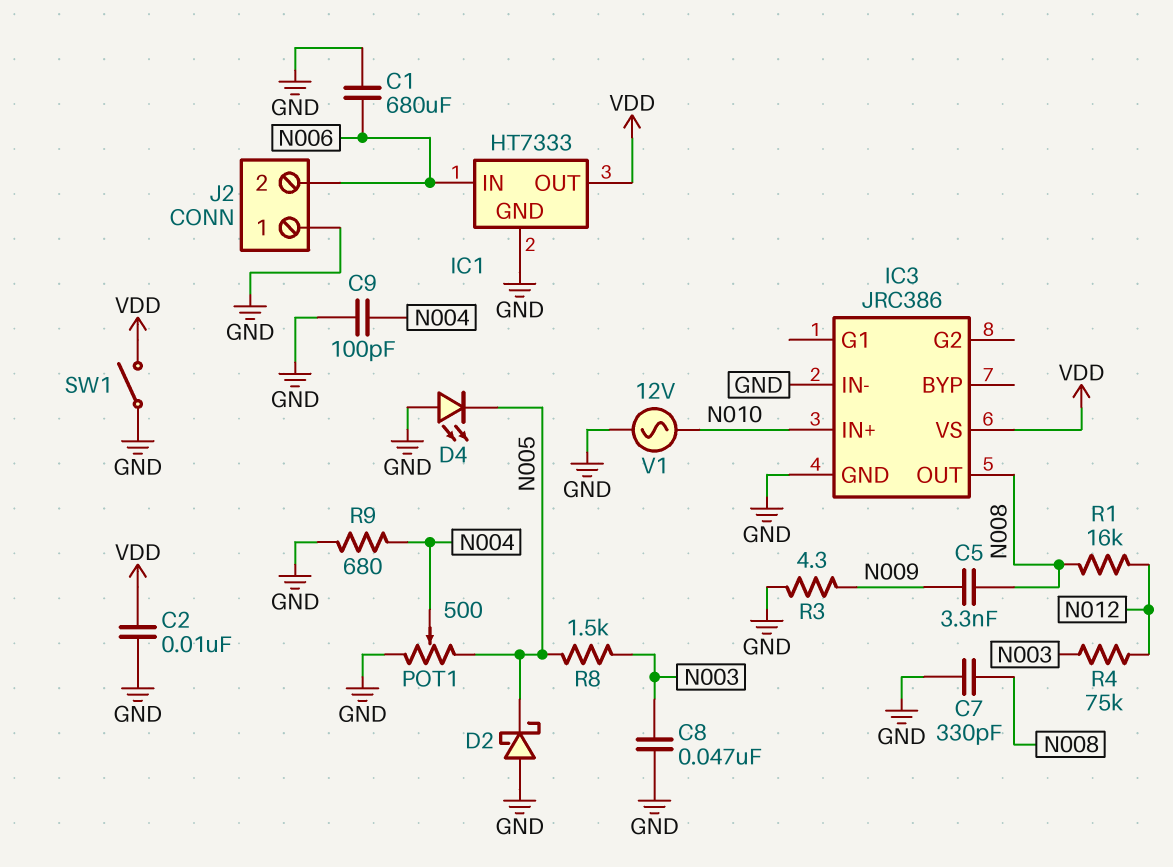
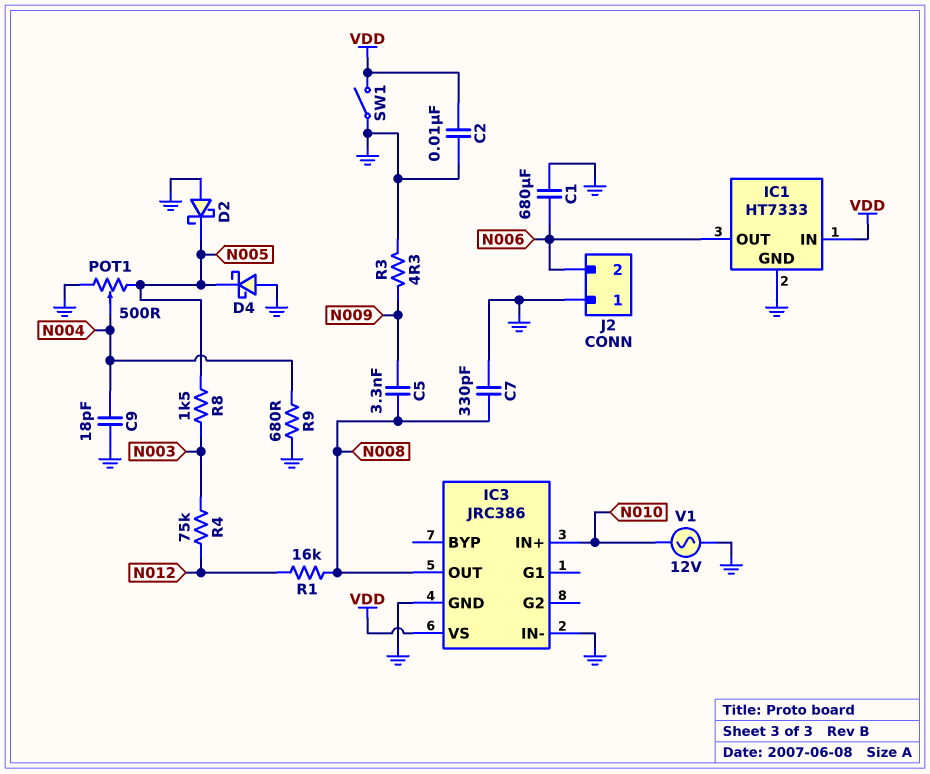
C8: 47nF (GND, N003) -> none
C9: 100pF (GND, N004) -> 18pF (GND, N004)
D4: LED (A GND, K N005) -> schottky (A GND, K N005)
IC1 pin IN: N006 -> VDD
IC1 pin OUT: VDD -> N006

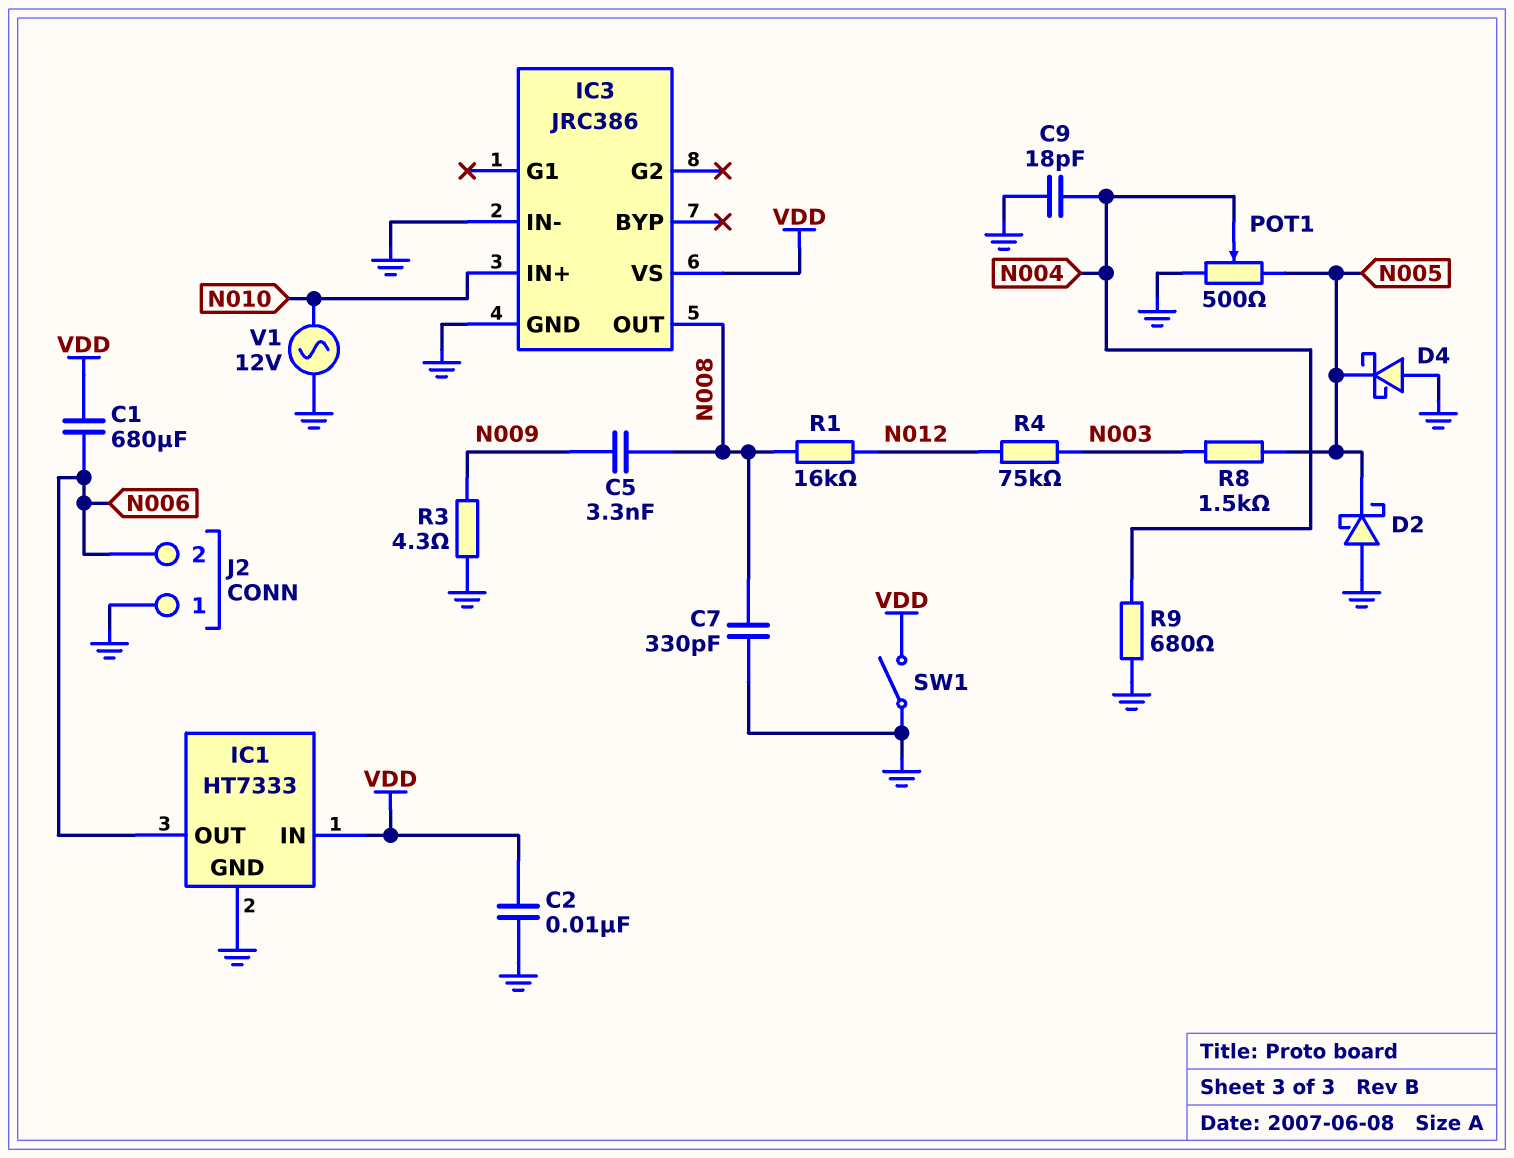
C1: 680uF (GND, N006) -> 680uF (N006, VDD)

